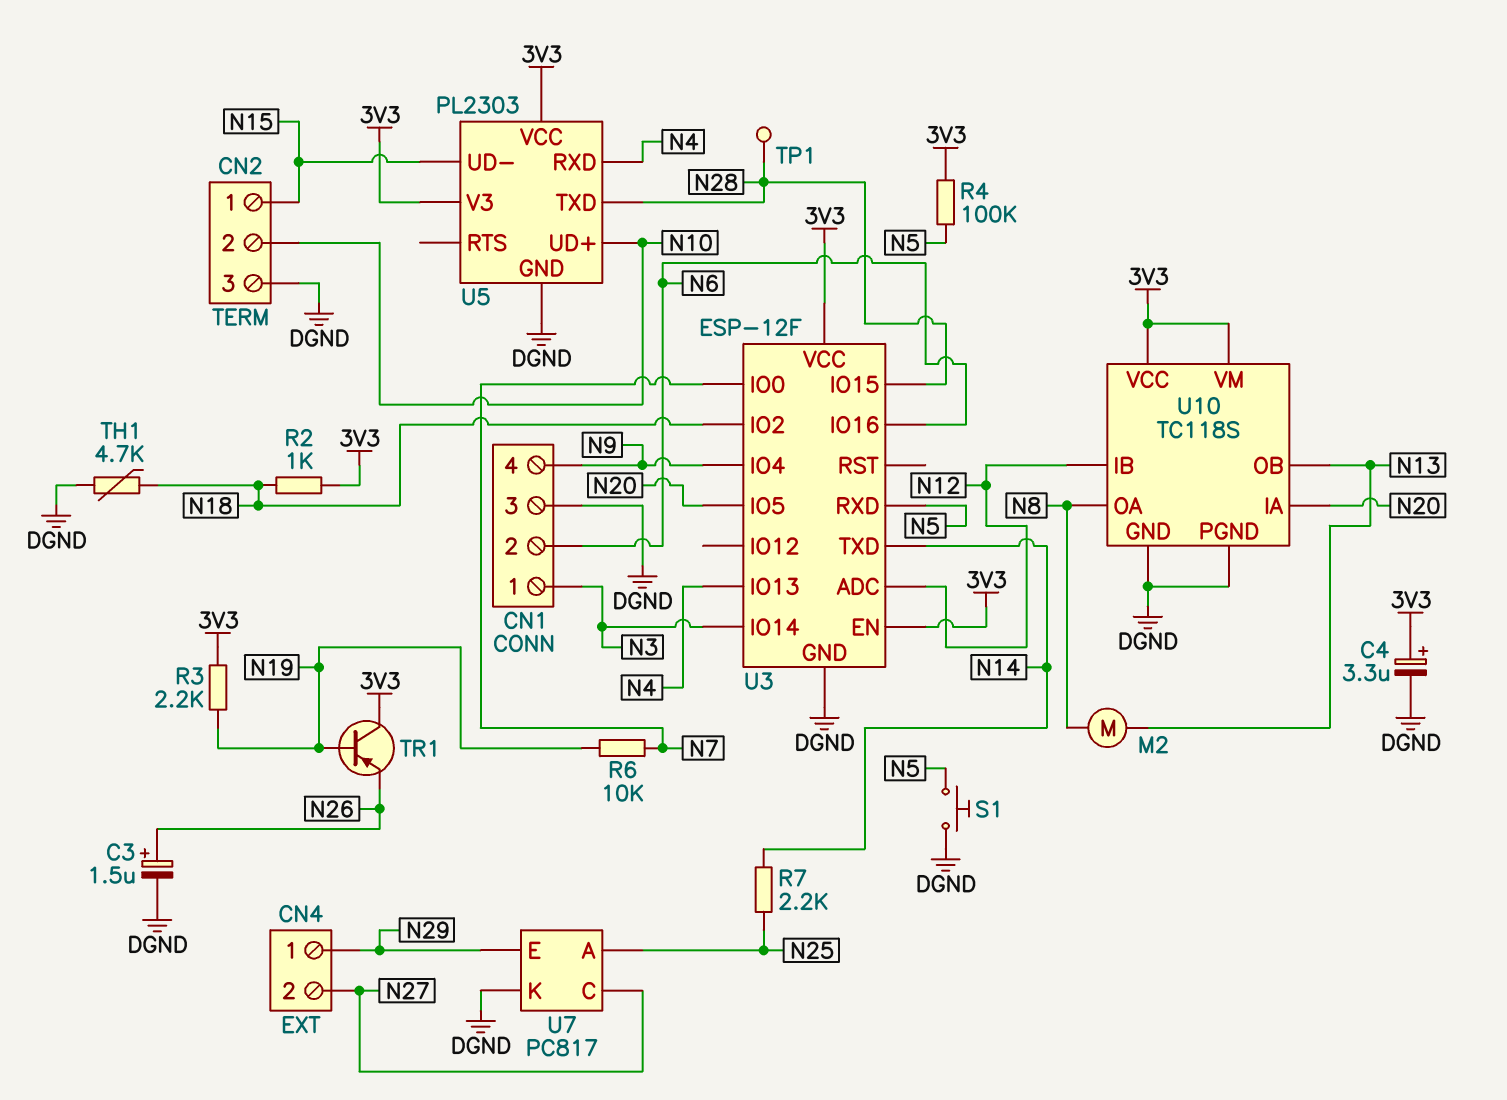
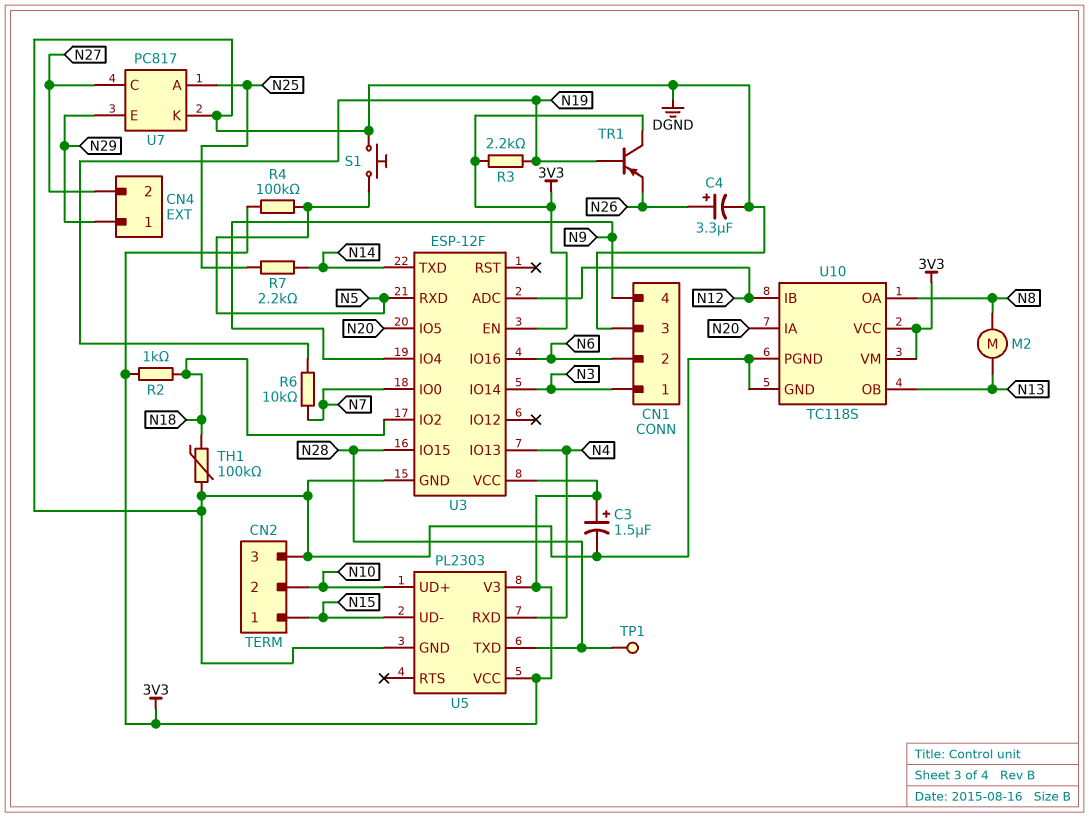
C3: 1.5uF (plus N26, minus DGND) -> 1.5uF (plus 3V3, minus DGND)
C4: 3.3uF (plus 3V3, minus DGND) -> 3.3uF (plus N26, minus DGND)
TH1: 4.7k (DGND, N18) -> 100k (DGND, N18)

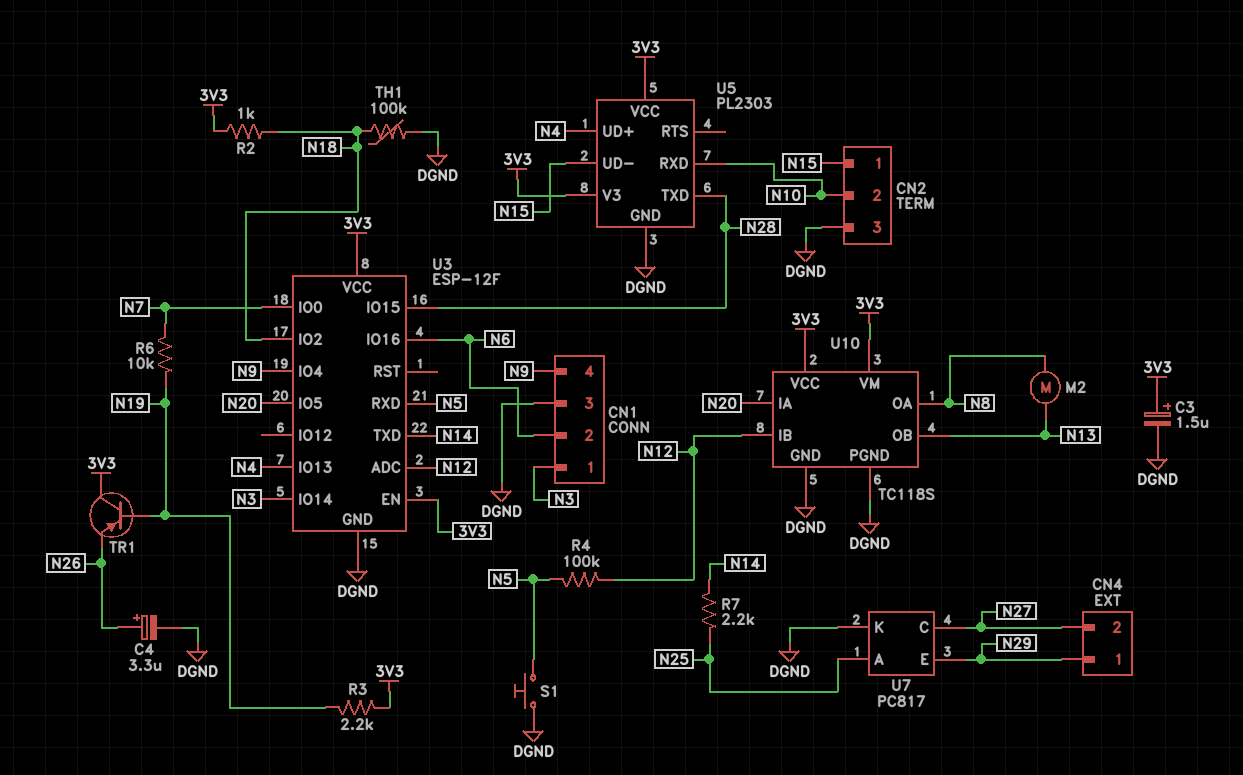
R4: 100k (3V3, N5) -> 100k (N5, N12)
TP1: test point (N28) -> none
U5 pin RXD: N4 -> N10
U5 pin UD+: N10 -> N4

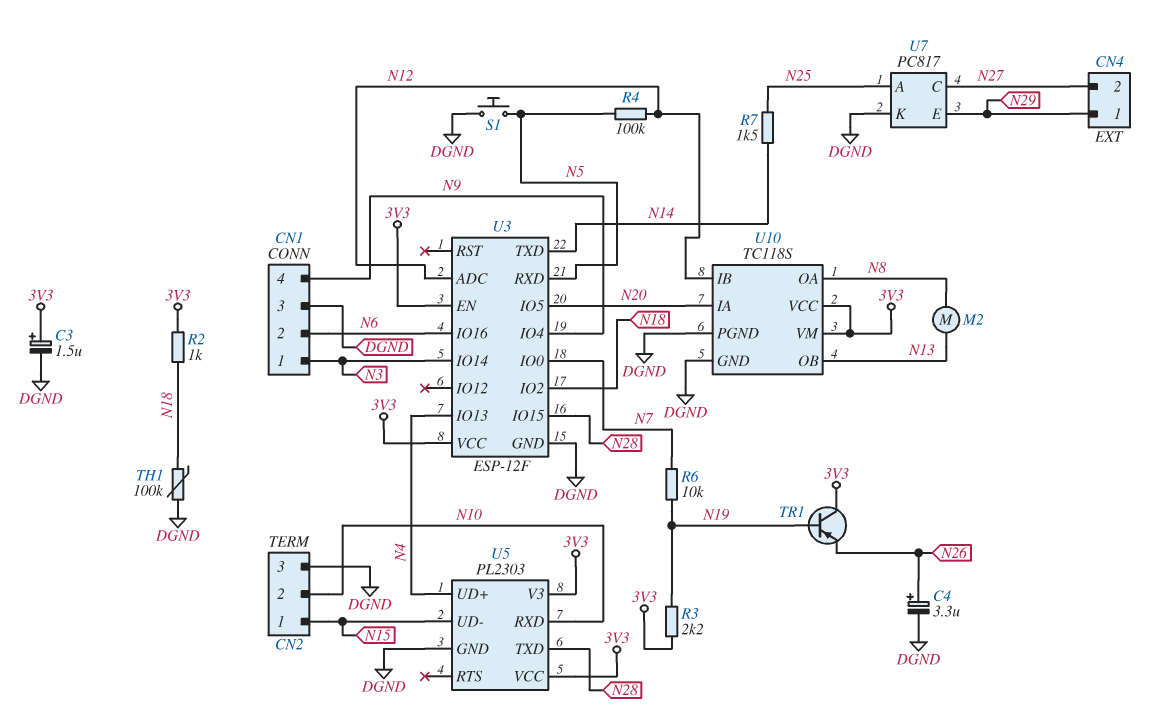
R7: 2.2k (N14, N25) -> 1.5k (N14, N25)

